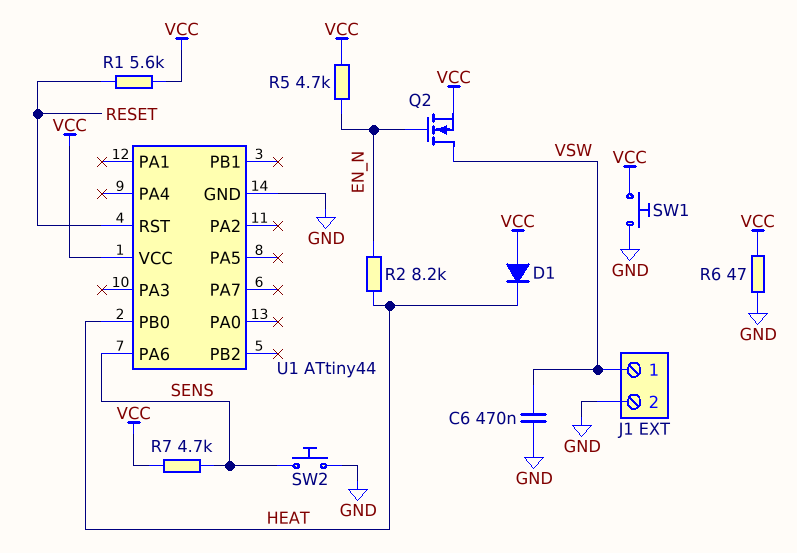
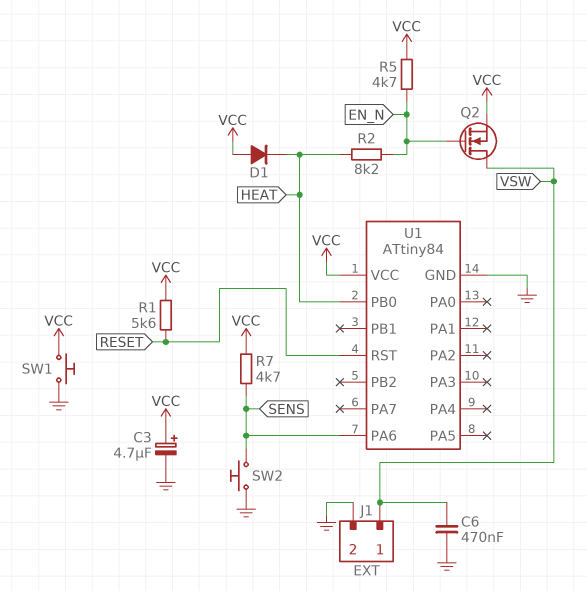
C3: none -> 4.7uF (plus VCC, minus GND)
R6: 47 (GND, VCC) -> none
U1: ATtiny44 -> ATtiny84

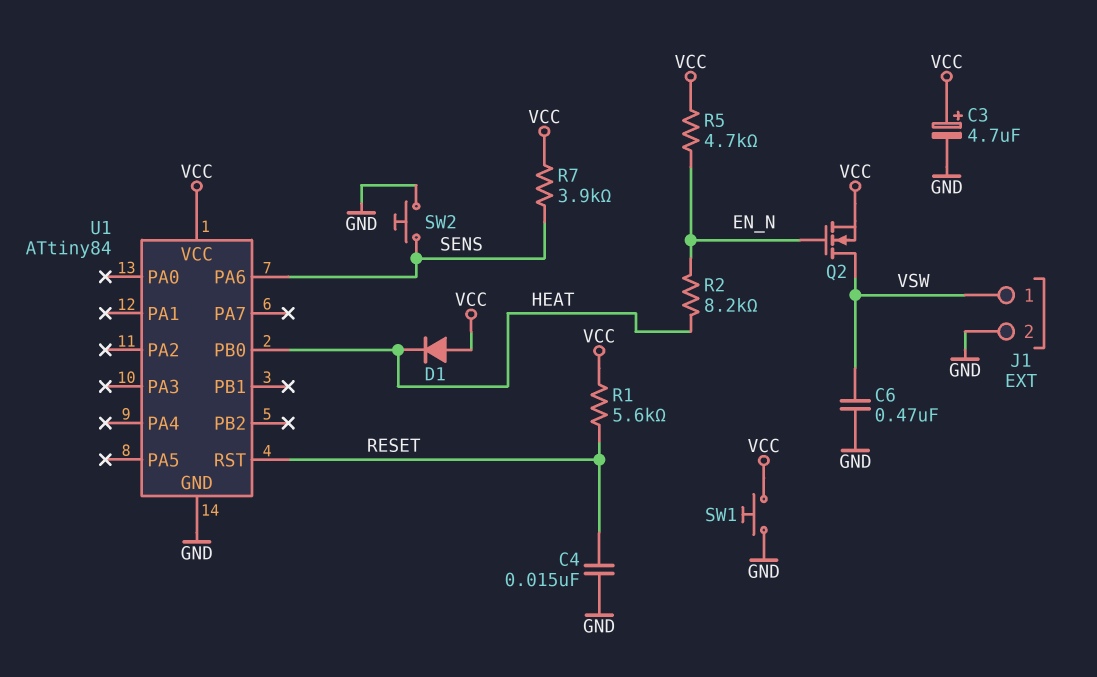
C4: none -> 15nF (GND, RESET)
R7: 4.7k (SENS, VCC) -> 3.9k (SENS, VCC)

